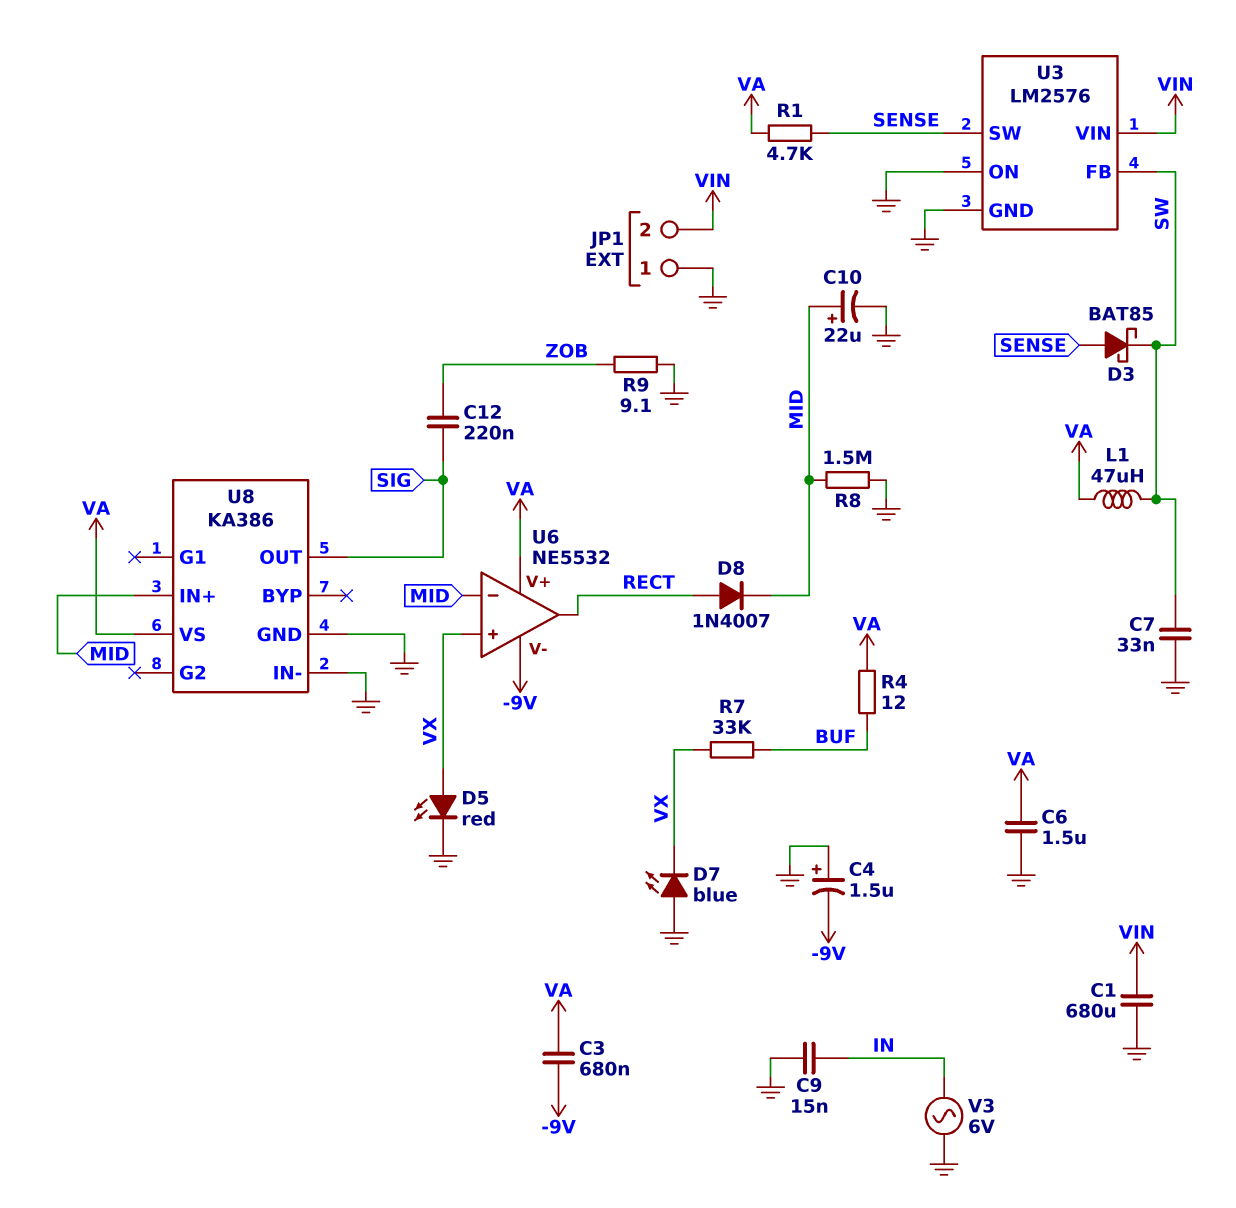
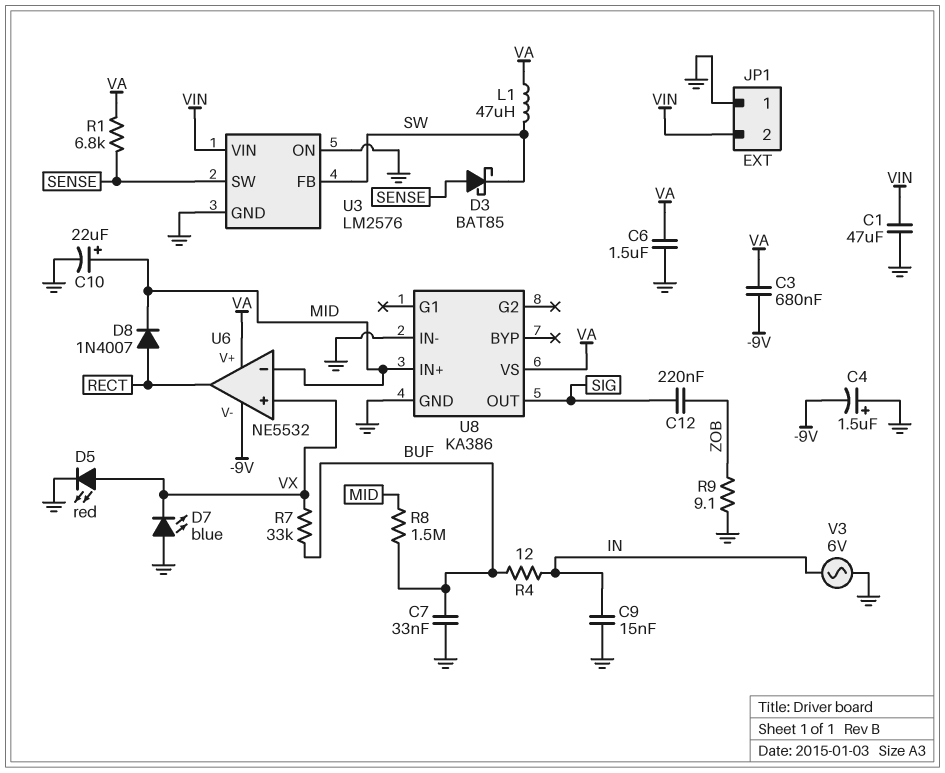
C1: 680uF (GND, VIN) -> 47uF (GND, VIN)
C7: 33nF (GND, SW) -> 33nF (BUF, GND)
R1: 4.7k (SENSE, VA) -> 6.8k (SENSE, VA)
R4: 12 (BUF, VA) -> 12 (BUF, IN)
R8: 1.5M (GND, MID) -> 1.5M (BUF, MID)

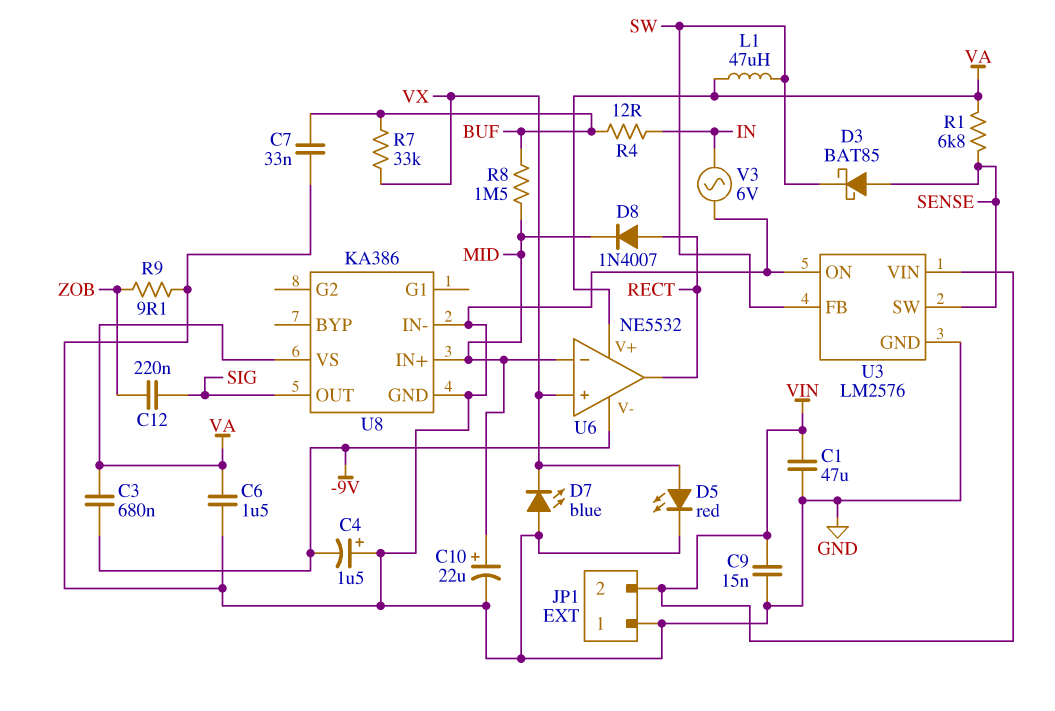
C9: 15nF (GND, IN) -> 15nF (GND, VIN)

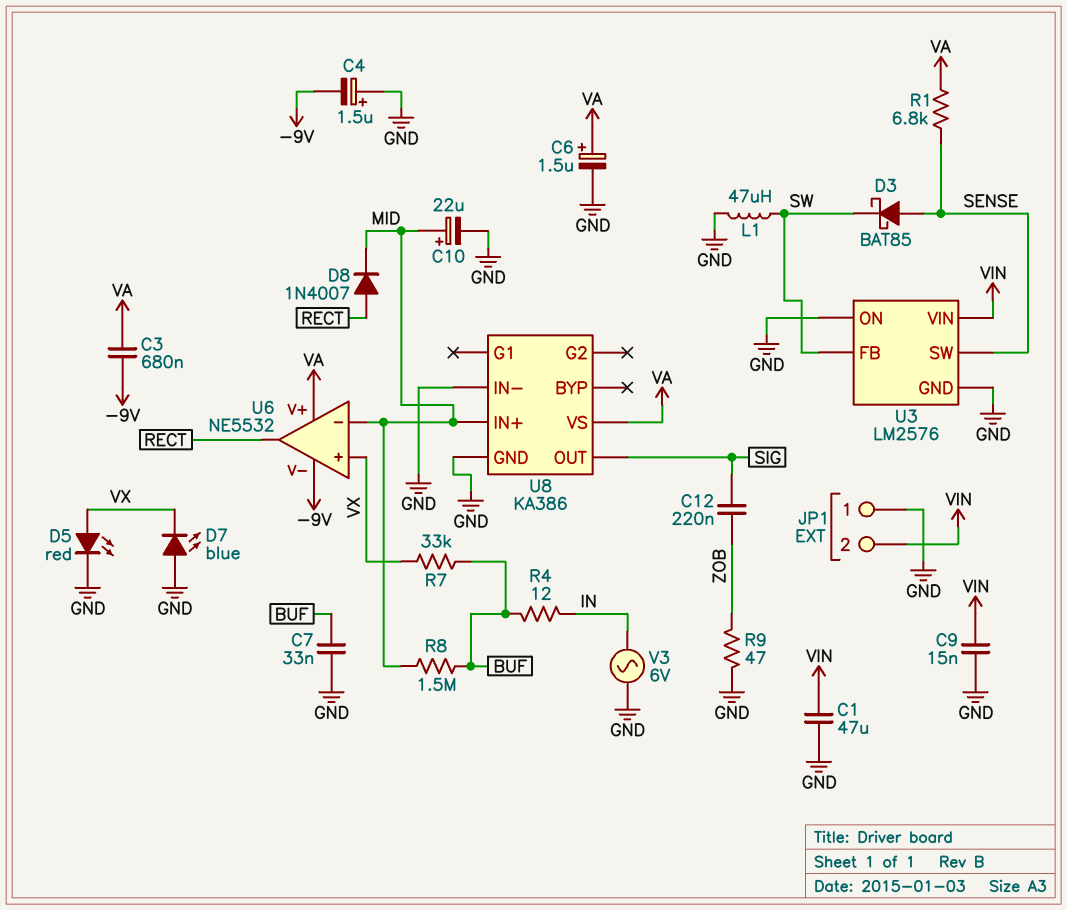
C6: 1.5uF (GND, VA) -> 1.5uF (plus VA, minus GND)
L1: 47uH (SW, VA) -> 47uH (GND, SW)
R9: 9.1 (GND, ZOB) -> 47 (GND, ZOB)

